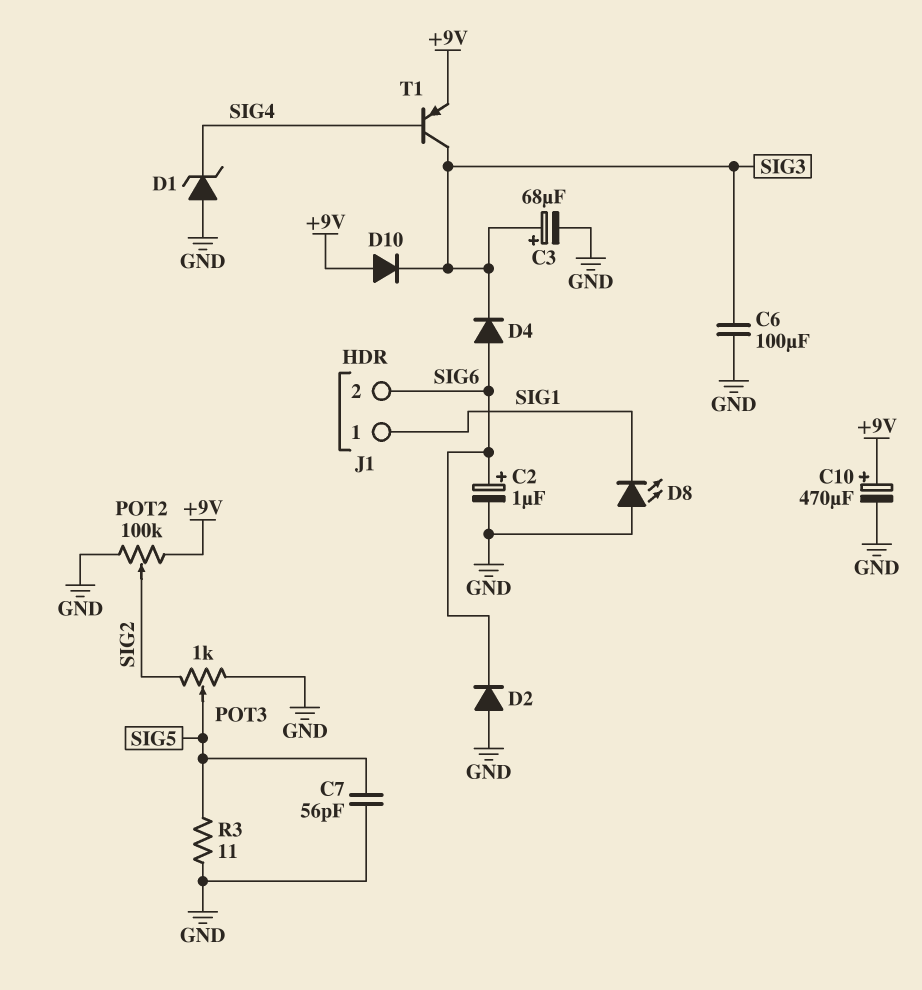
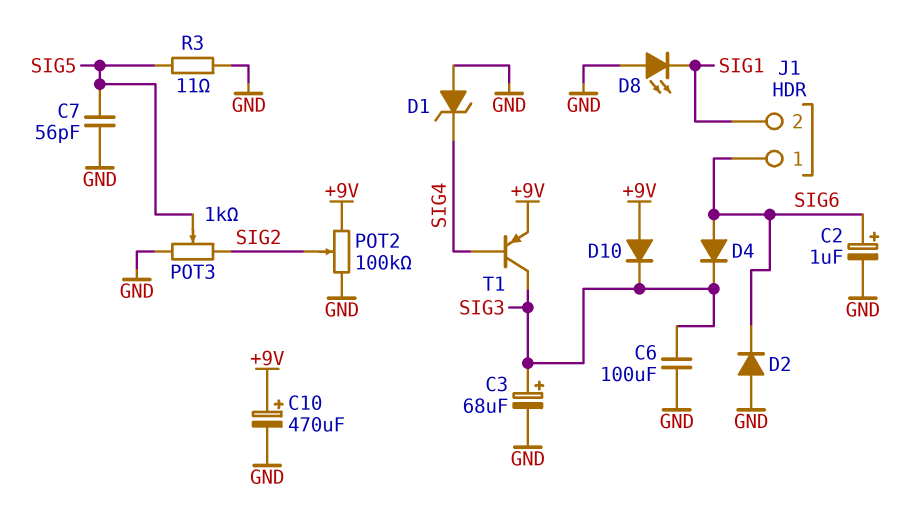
J1 pin 1: SIG1 -> SIG6
J1 pin 2: SIG6 -> SIG1

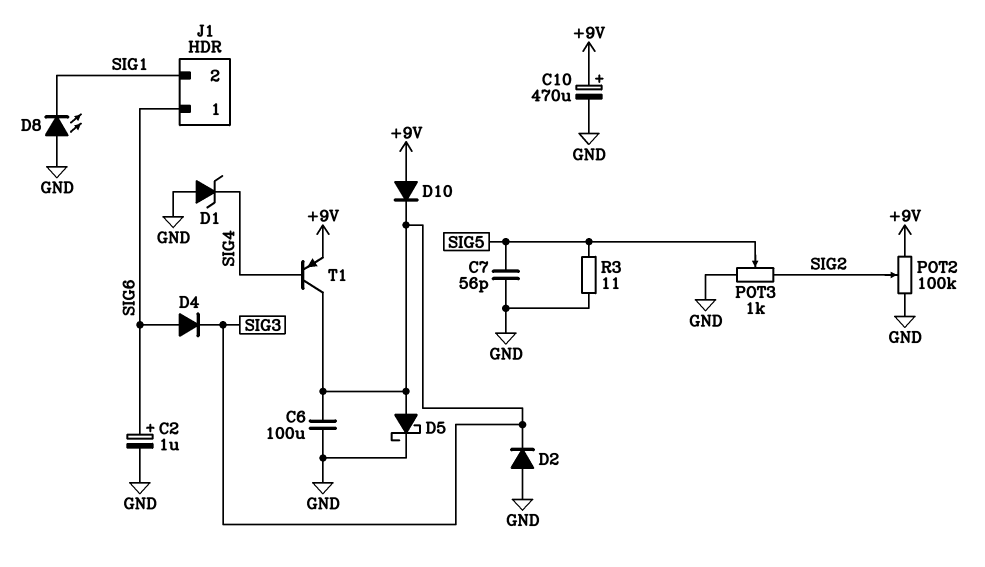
C3: 68uF (plus SIG3, minus GND) -> none
D2: diode (A GND, K SIG6) -> diode (A GND, K SIG3)
D5: none -> schottky (A SIG3, K GND)

